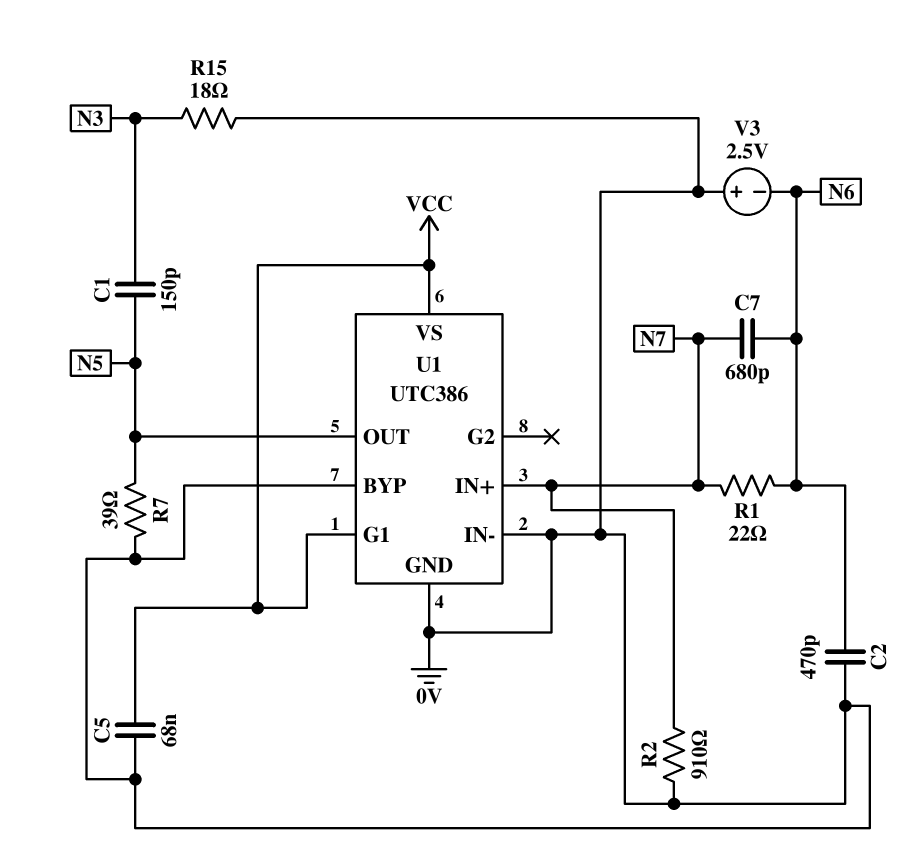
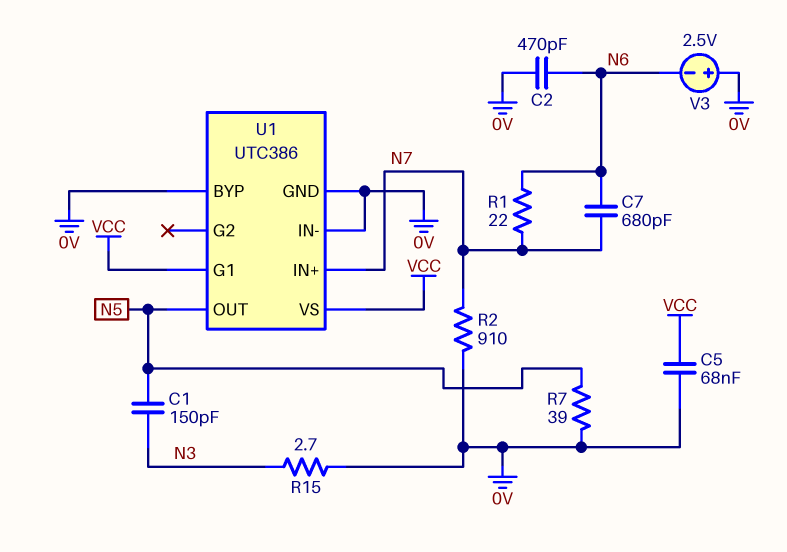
R15: 18 (0V, N3) -> 2.7 (0V, N3)

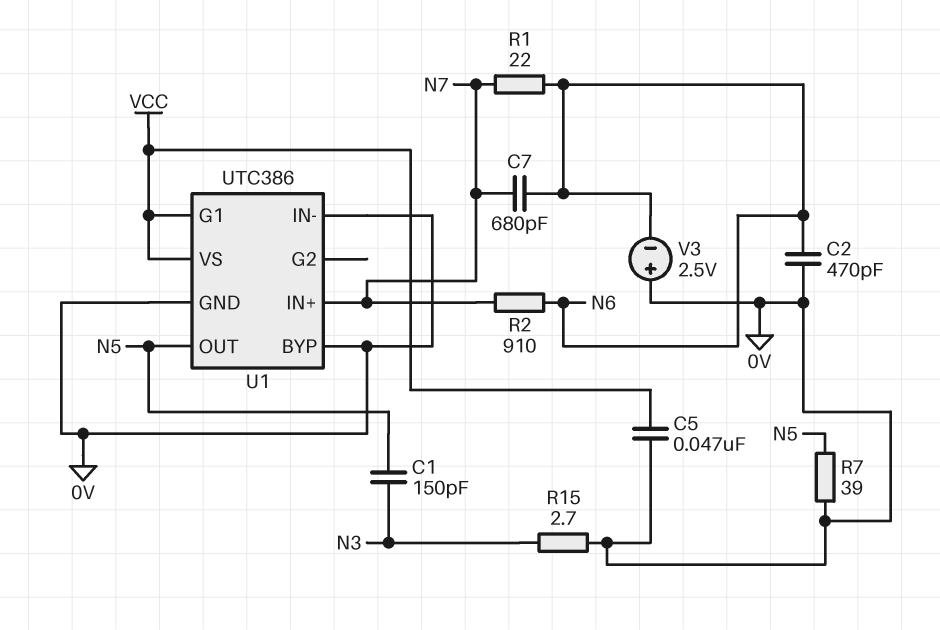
C5: 68nF (0V, VCC) -> 47nF (0V, VCC)
R2: 910 (0V, N7) -> 910 (N6, N7)

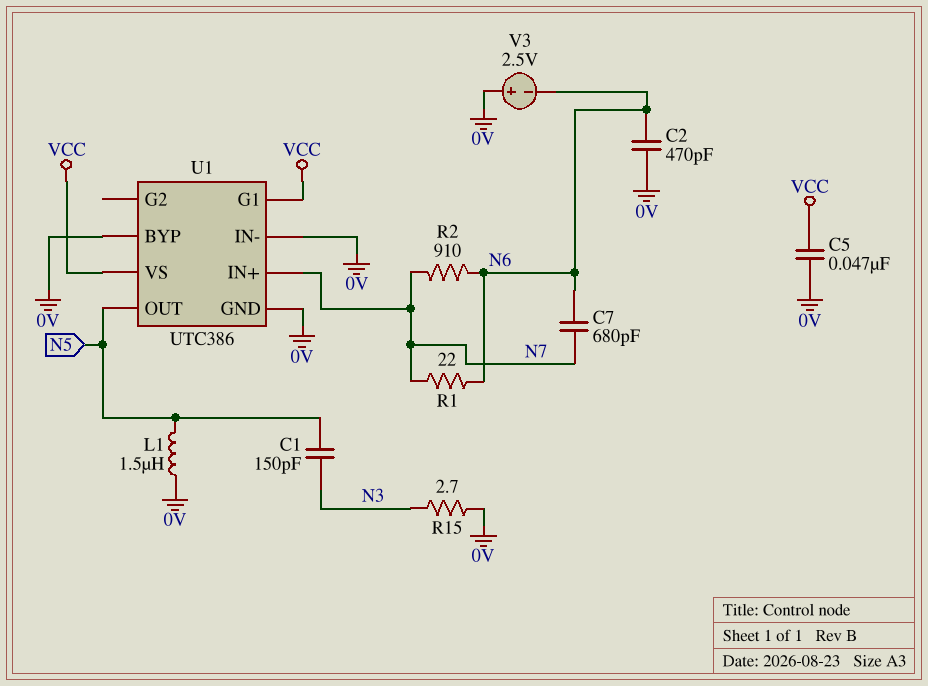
L1: none -> 1.5uH (0V, N5)
R7: 39 (0V, N5) -> none

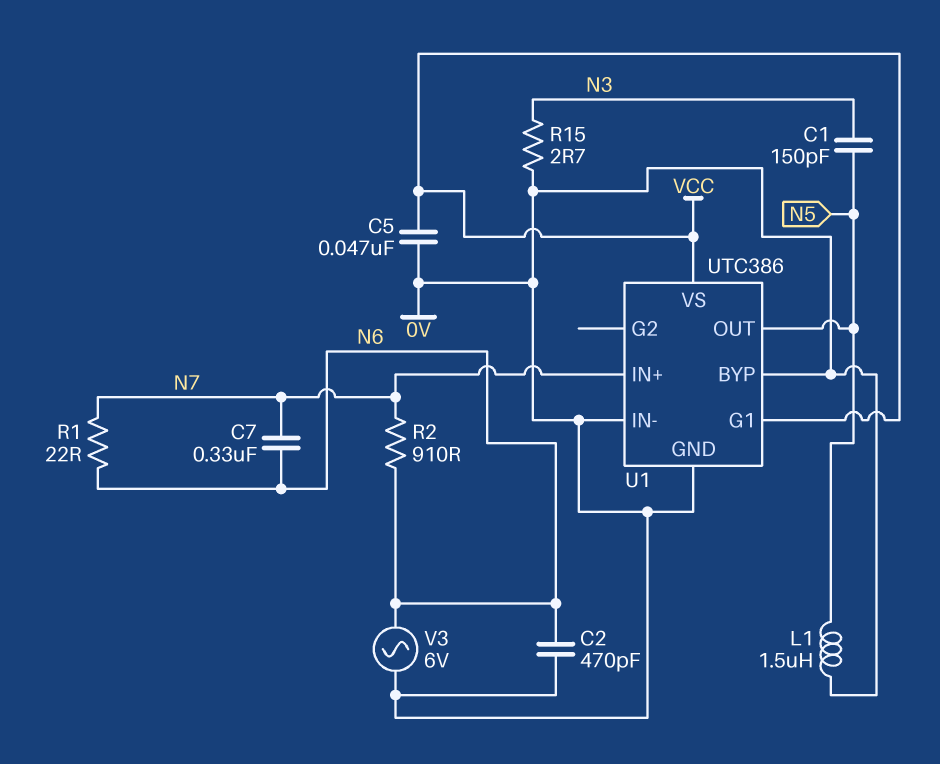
C7: 680pF (N6, N7) -> 330nF (N6, N7)
V3: 2.5V (plus 0V, minus N6) -> AC 6V (0V, N6)

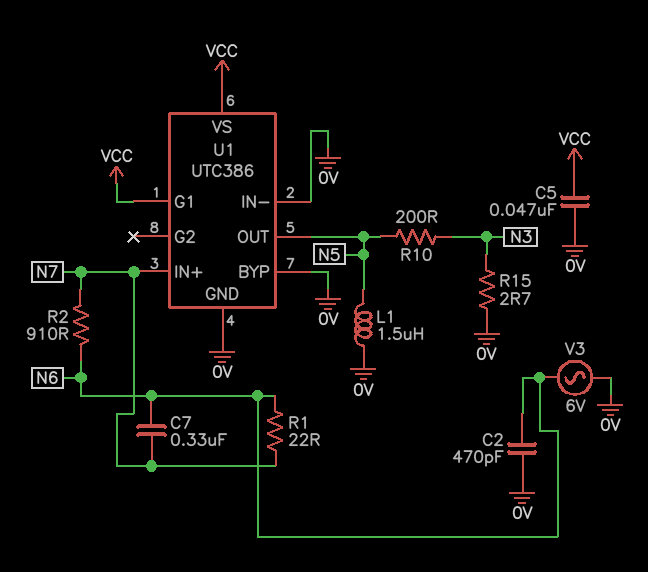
C1: 150pF (N3, N5) -> none
R10: none -> 200 (N3, N5)

